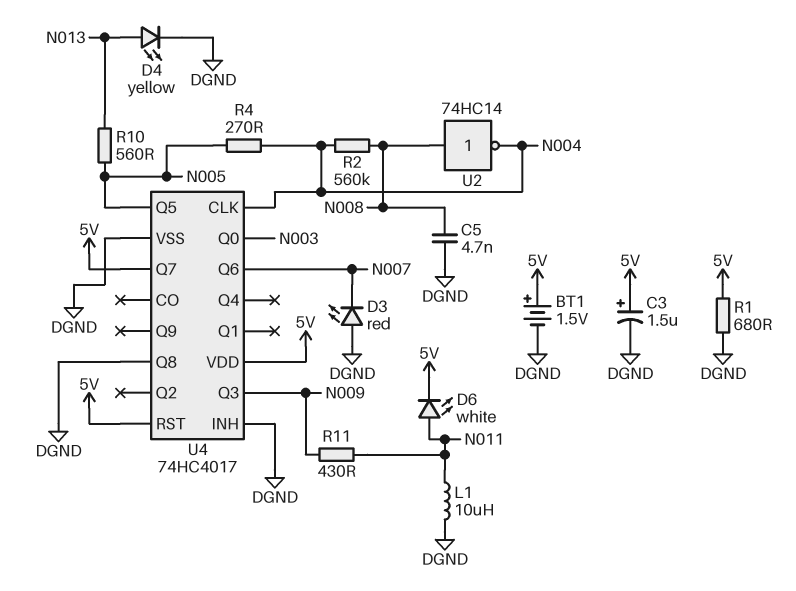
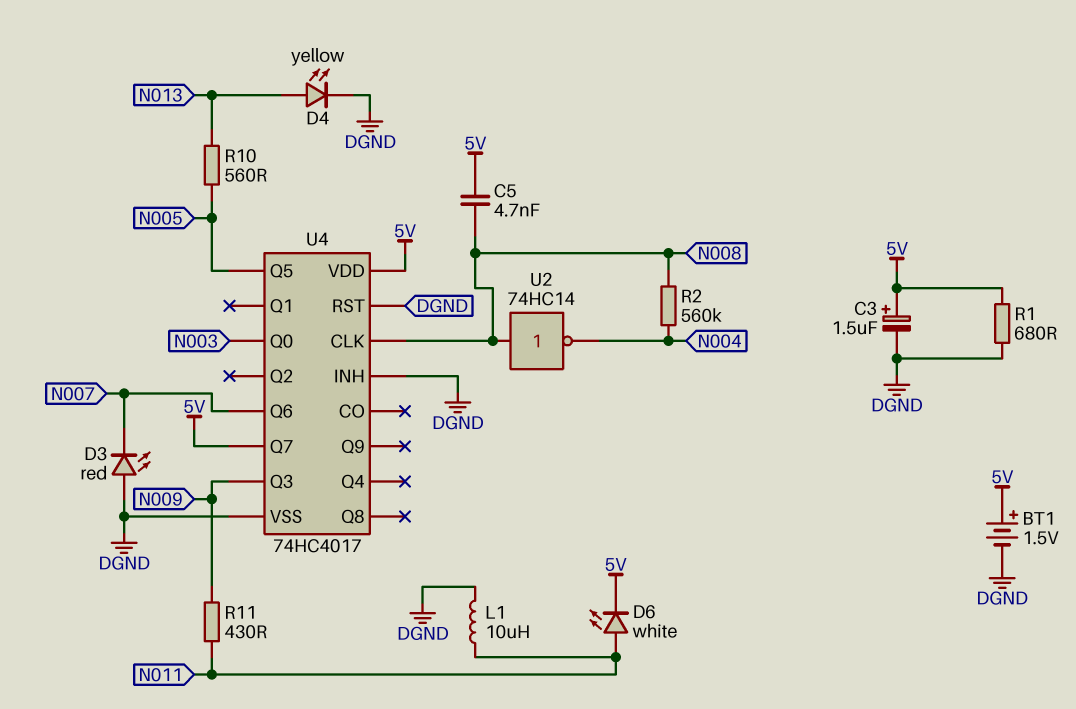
C5: 4.7nF (DGND, N008) -> 4.7nF (5V, N008)
R4: 270 (N004, N005) -> none
U4 pin CLK: N004 -> N008
U4 pin Q8: DGND -> none
U4 pin RST: 5V -> DGND

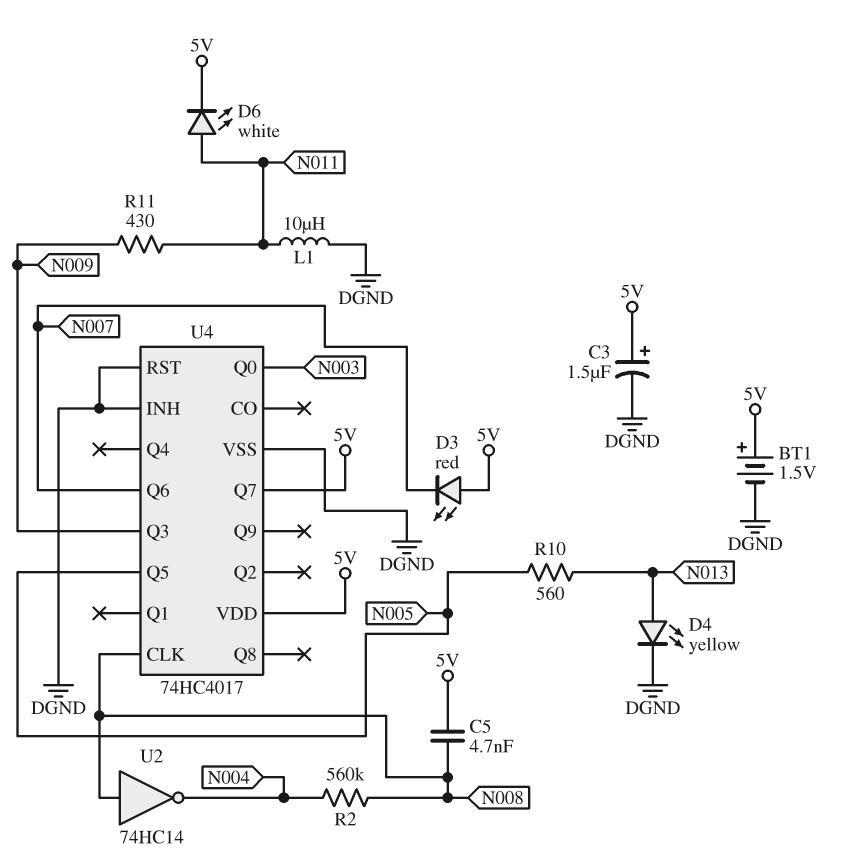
D3: LED red (A DGND, K N007) -> LED red (A 5V, K N007)
R1: 680 (5V, DGND) -> none

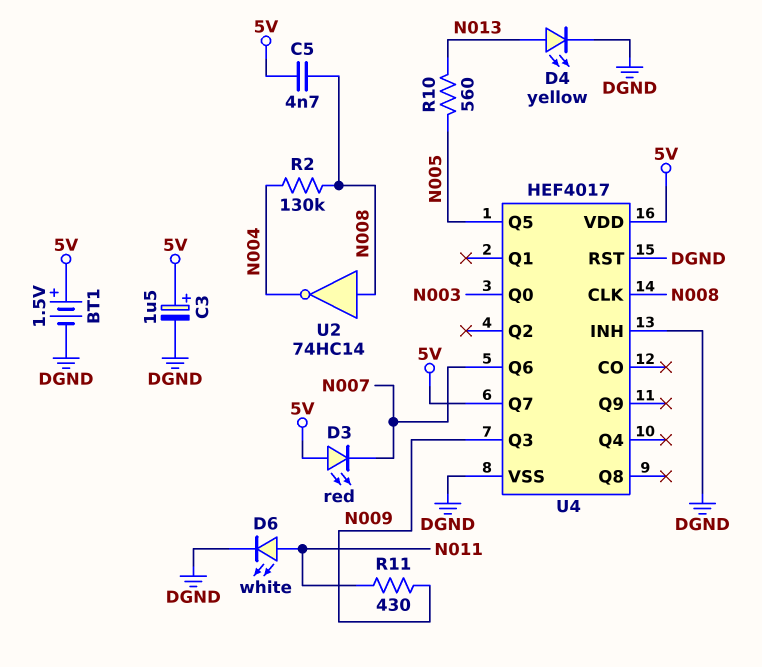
D6: LED white (A N011, K 5V) -> LED white (A N011, K DGND)
L1: 10uH (DGND, N011) -> none
R2: 560k (N004, N008) -> 130k (N004, N008)
U4: 74HC4017 -> HEF4017

